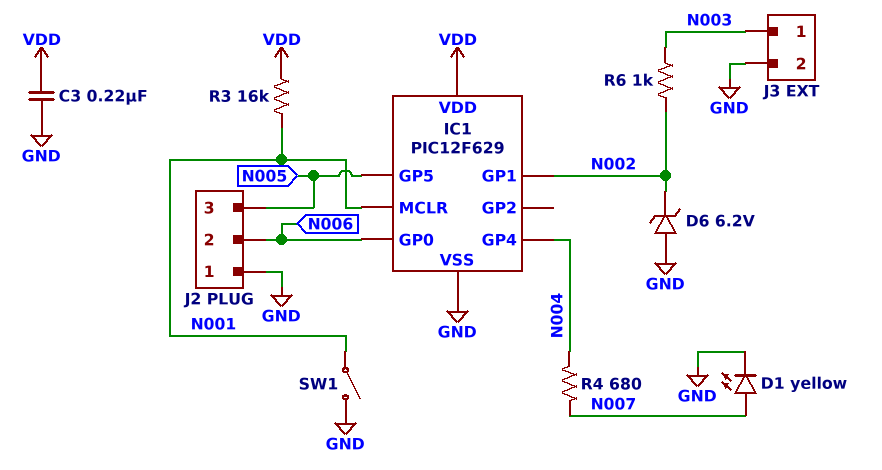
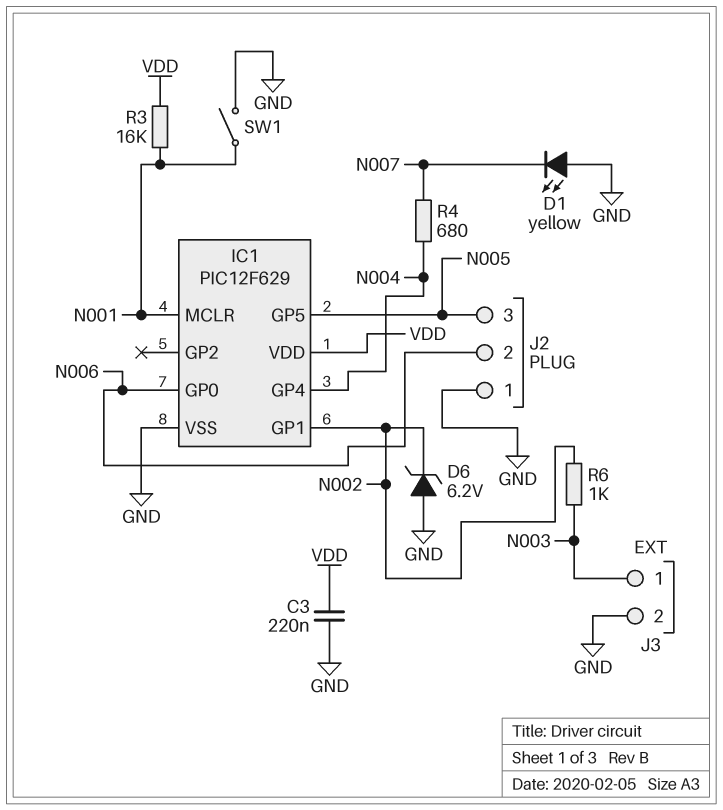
D1: LED yellow (A N007, K GND) -> LED yellow (A GND, K N007)

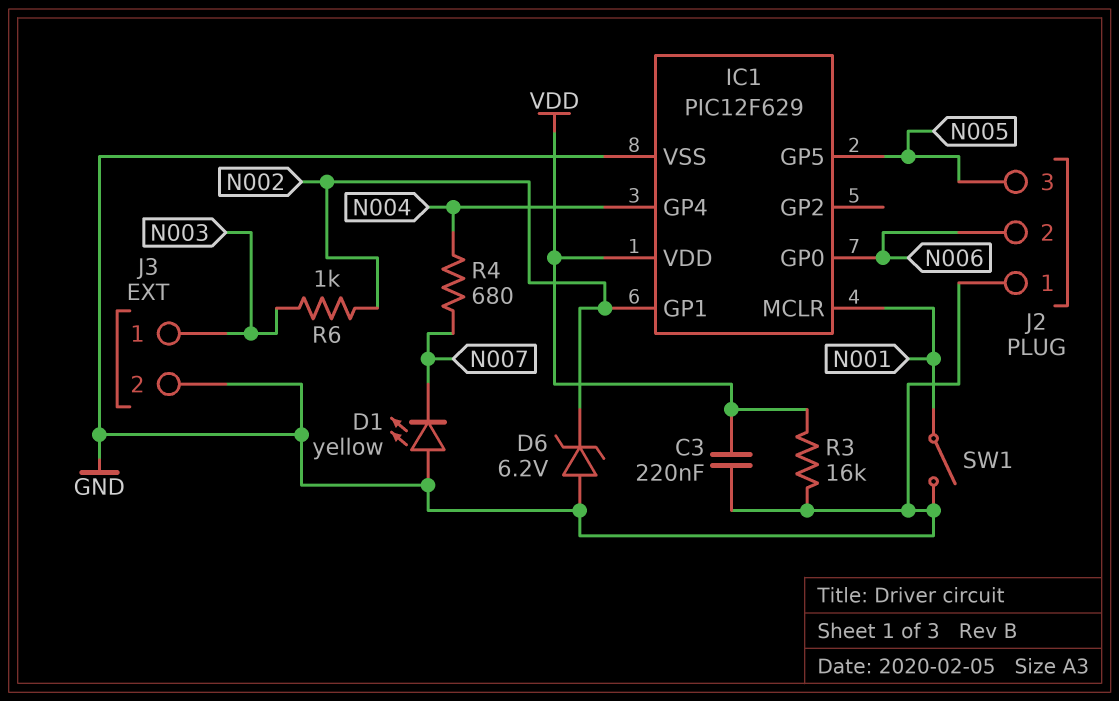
R3: 16k (N001, VDD) -> 16k (GND, VDD)

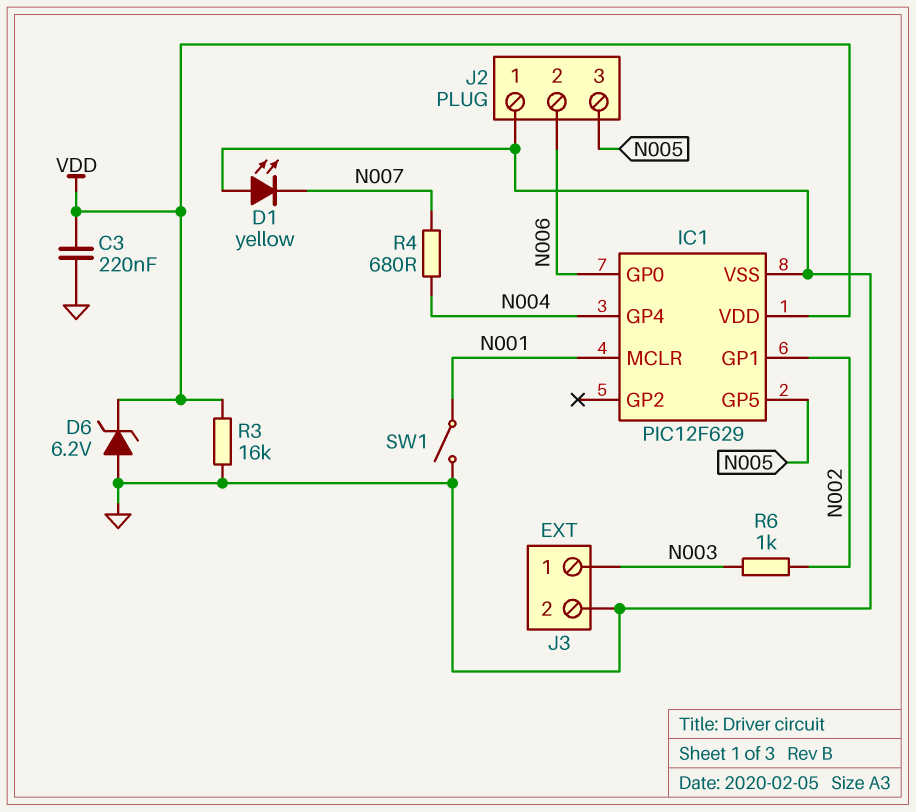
D6: zener 6.2V (A GND, K N002) -> zener 6.2V (A GND, K VDD)

